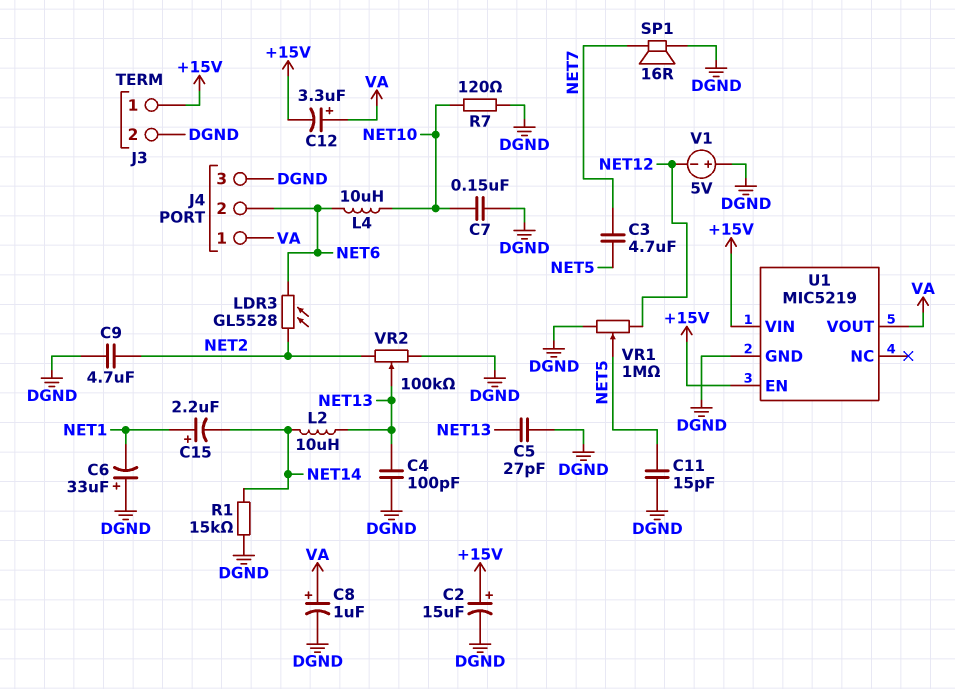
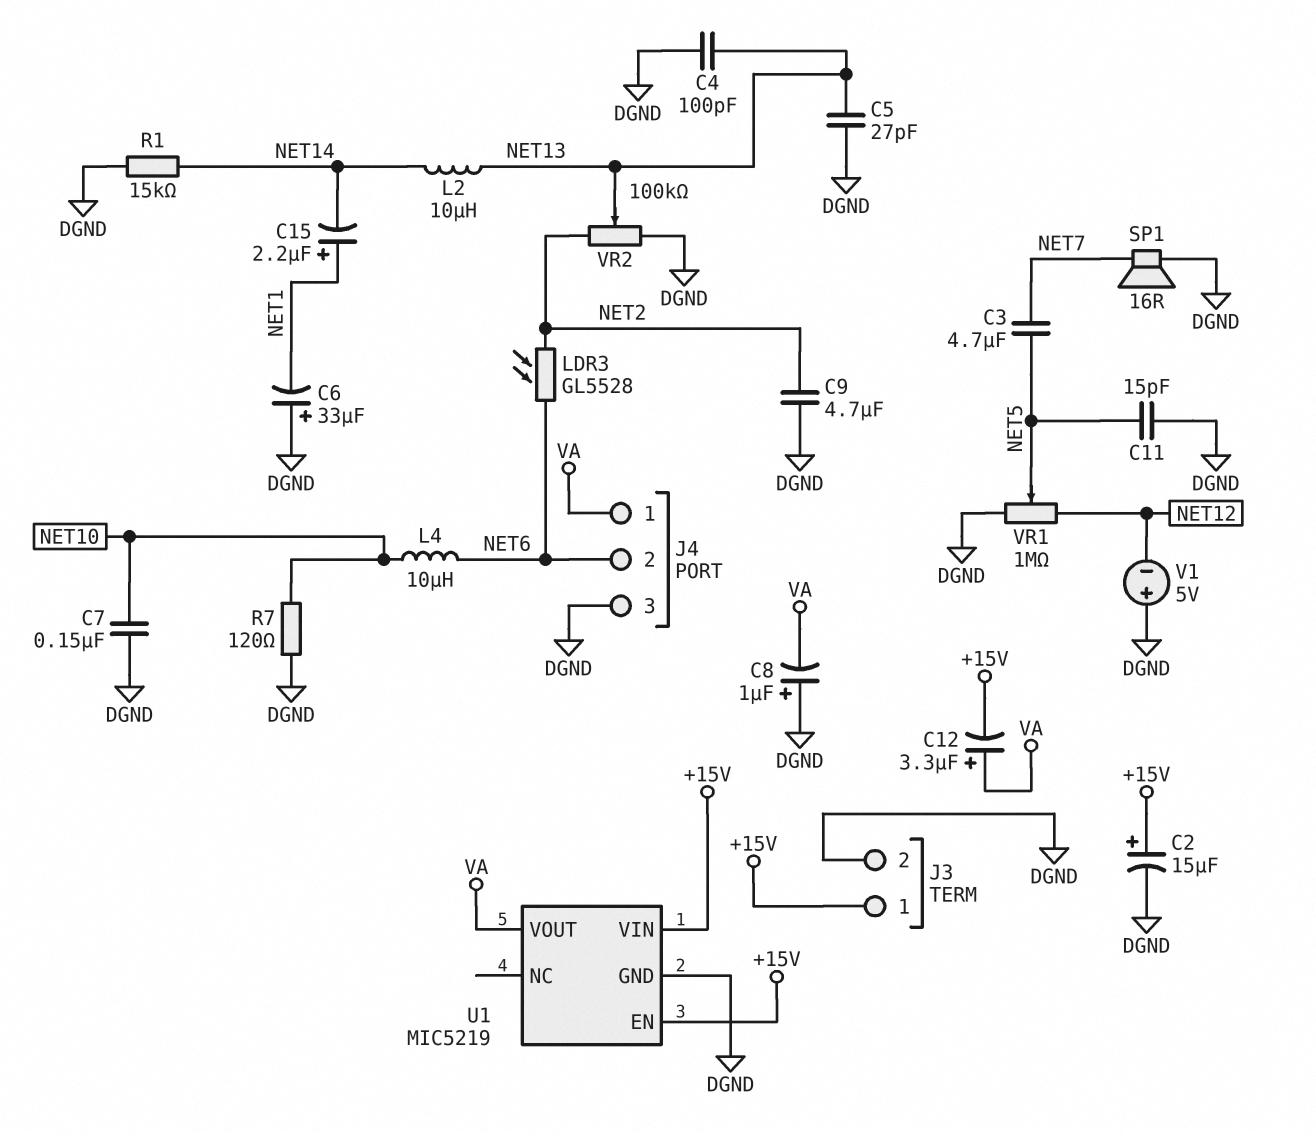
C8: 1uF (plus VA, minus DGND) -> 1uF (plus DGND, minus VA)

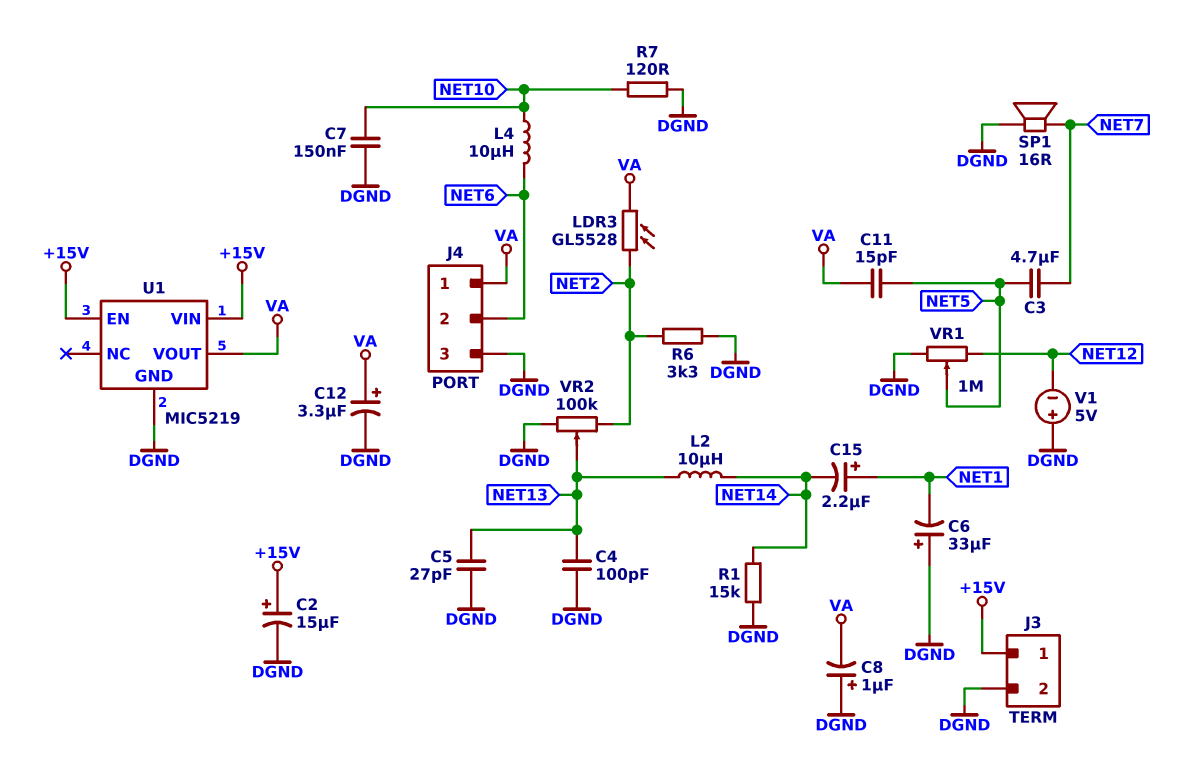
C9: 4.7uF (DGND, NET2) -> none
C11: 15pF (DGND, NET5) -> 15pF (NET5, VA)
C12: 3.3uF (plus VA, minus +15V) -> 3.3uF (plus VA, minus DGND)
LDR3: GL5528 (NET2, NET6) -> GL5528 (NET2, VA)
R6: none -> 3.3k (DGND, NET2)

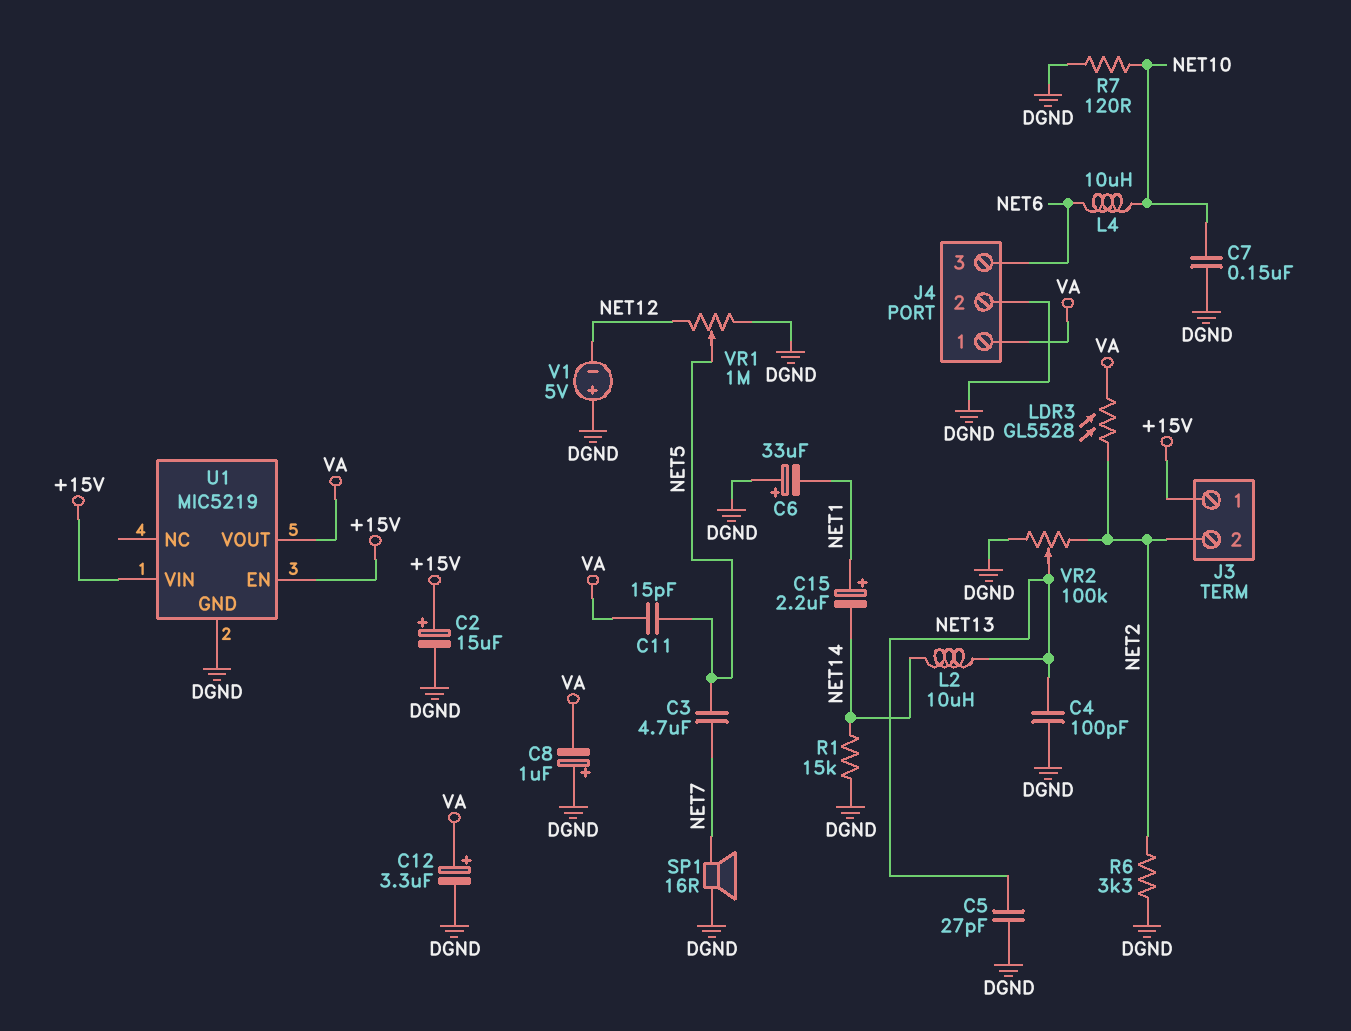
J3 pin 2: DGND -> NET2
J4 pin 2: NET6 -> DGND
J4 pin 3: DGND -> NET6

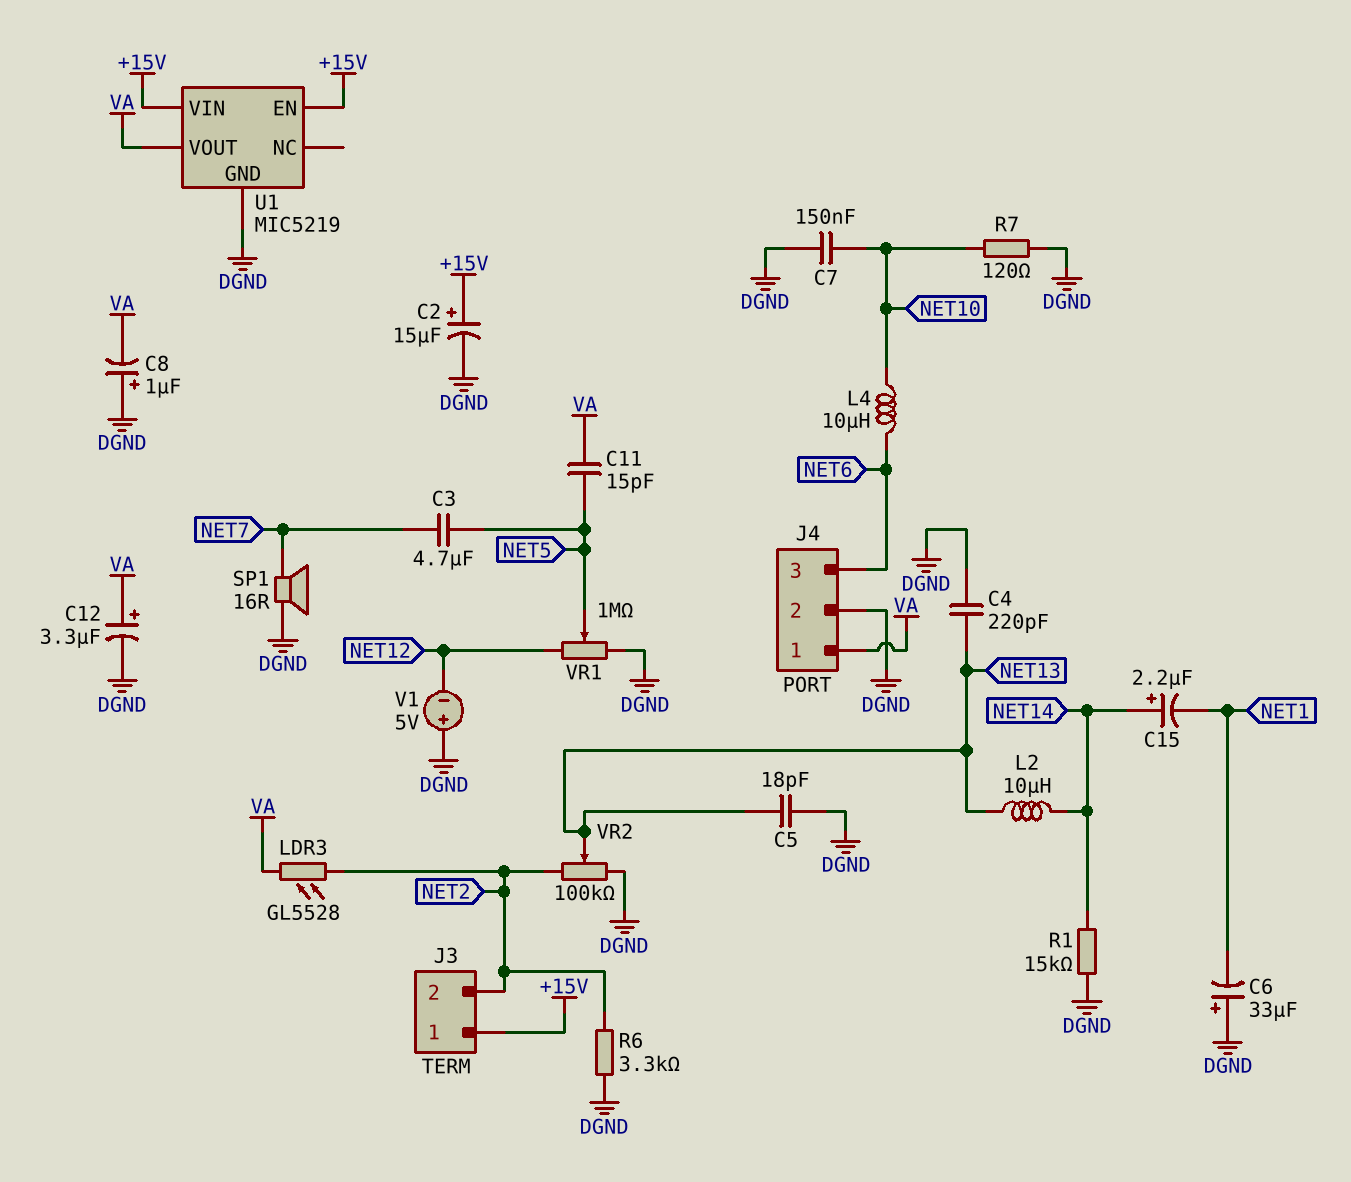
C4: 100pF (DGND, NET13) -> 220pF (DGND, NET13)
C5: 27pF (DGND, NET13) -> 18pF (DGND, NET13)
C15: 2.2uF (plus NET1, minus NET14) -> 2.2uF (plus NET14, minus NET1)

